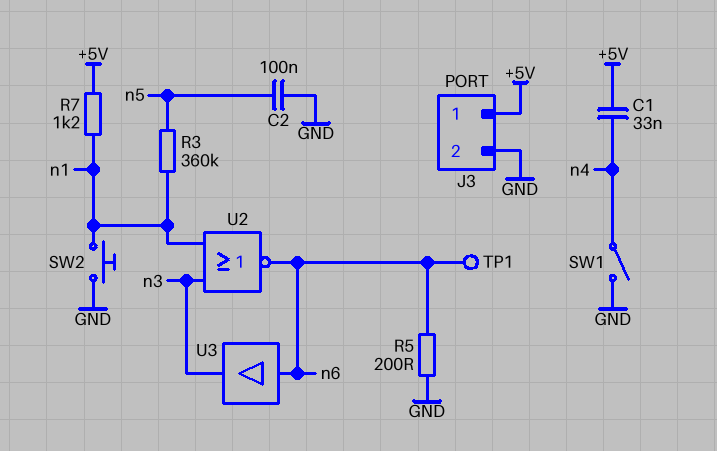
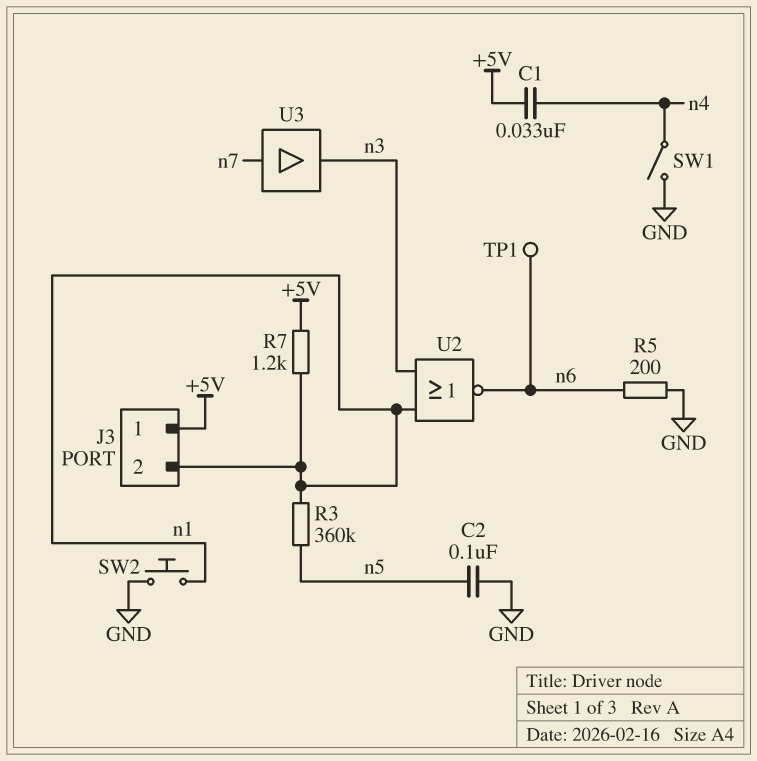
J3 pin 2: GND -> n1
U3: buffer (in n6, out n3) -> buffer (in n7, out n3)

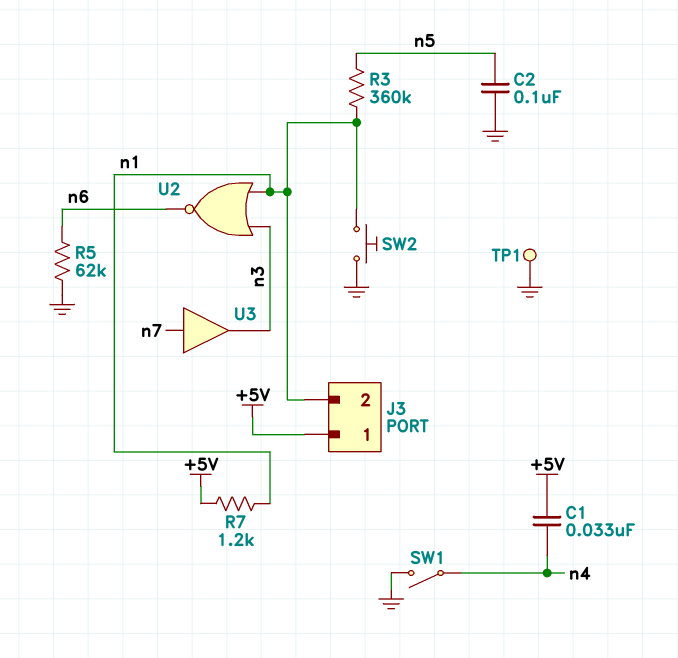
R5: 200 (GND, n6) -> 62k (GND, n6)
TP1: test point (n6) -> test point (GND)

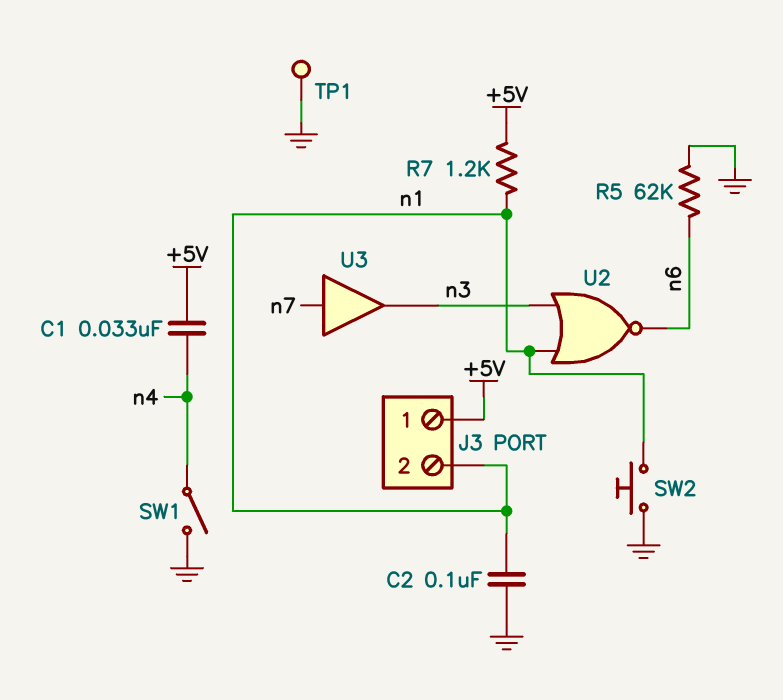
C2: 100nF (GND, n5) -> 100nF (GND, n1)
R3: 360k (n1, n5) -> none

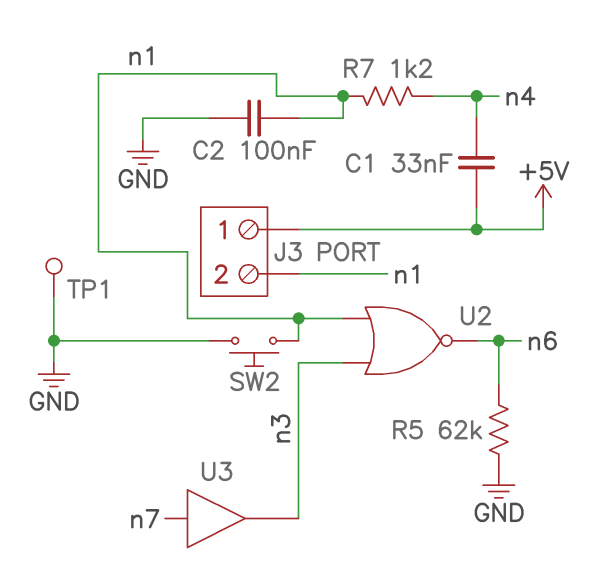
R7: 1.2k (+5V, n1) -> 1.2k (n1, n4)
SW1: switch (GND, n4) -> none

